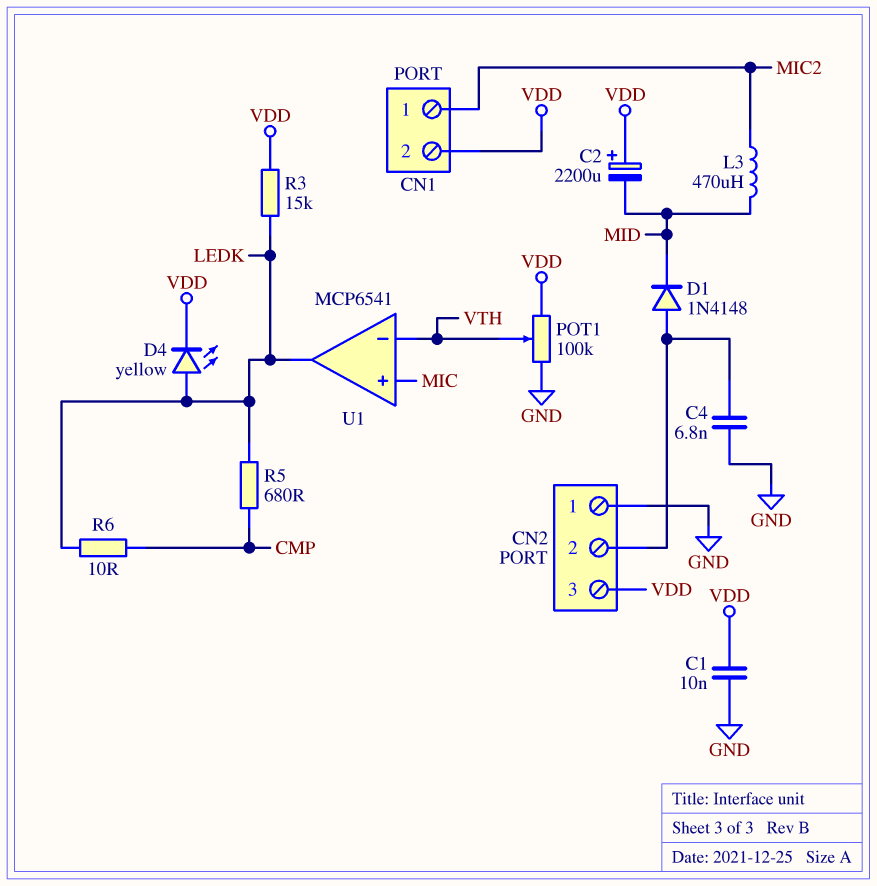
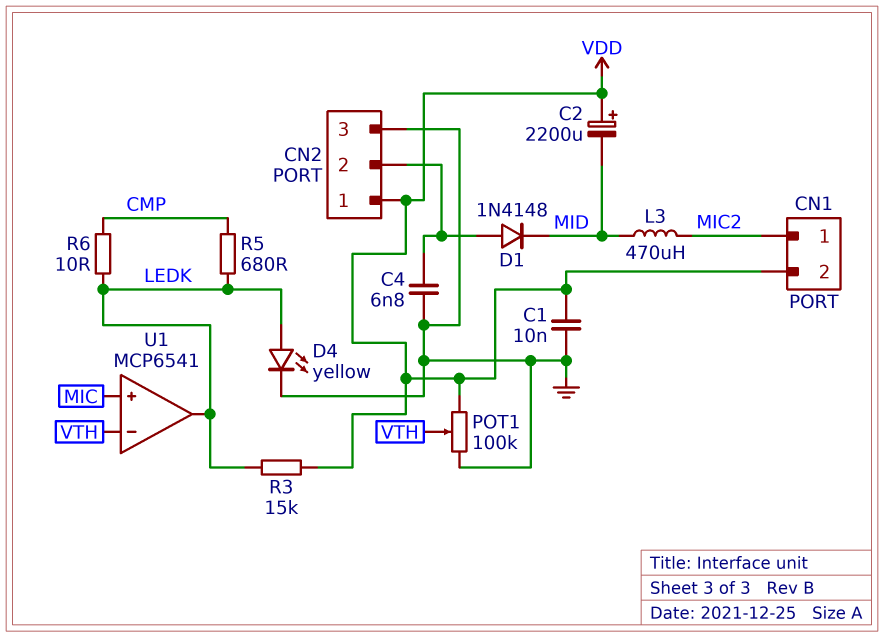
CN2 pin 1: GND -> VDD
CN2 pin 3: VDD -> GND
D4: LED yellow (A LEDK, K VDD) -> LED yellow (A LEDK, K GND)

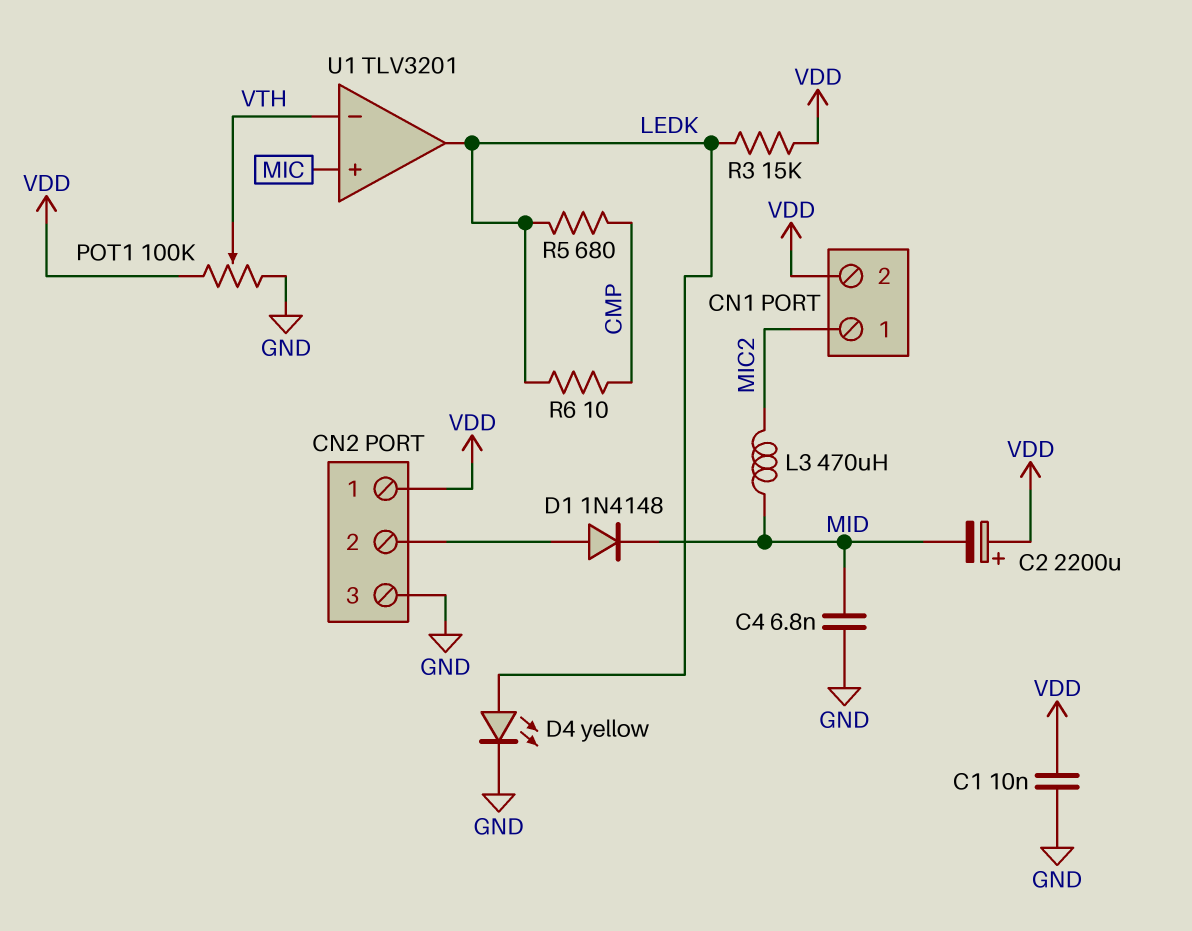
C4: 6.8nF (CN2/2, GND) -> 6.8nF (GND, MID)
U1: MCP6541 -> TLV3201

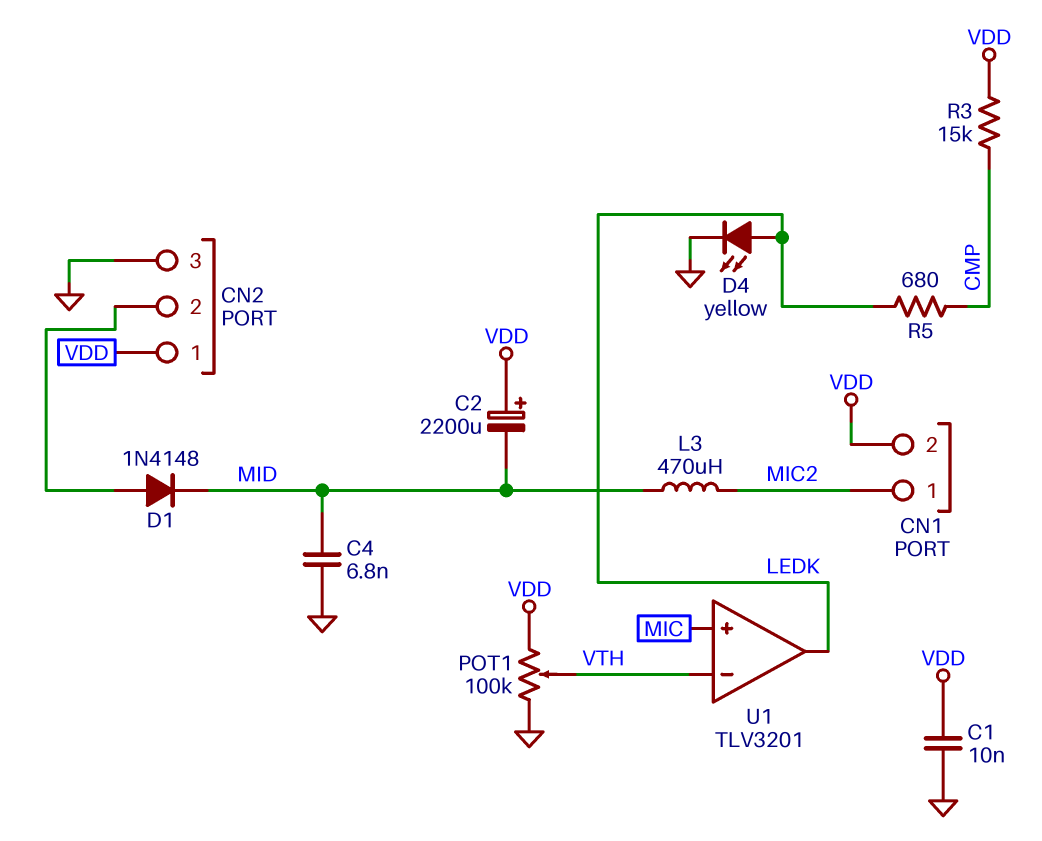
R3: 15k (LEDK, VDD) -> 15k (CMP, VDD)
R6: 10 (CMP, LEDK) -> none

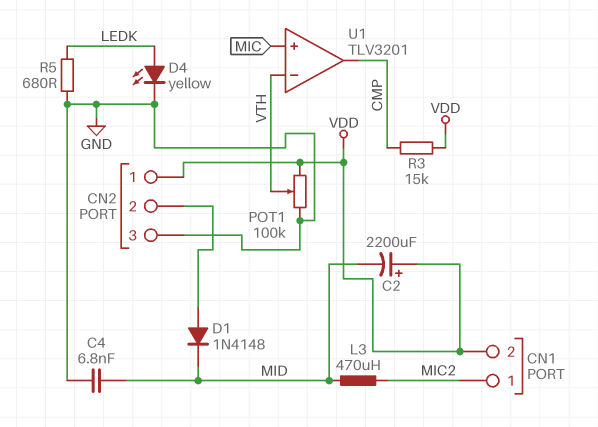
C1: 10nF (GND, VDD) -> none
R5: 680 (CMP, LEDK) -> 680 (GND, LEDK)
U1 pin out: LEDK -> CMP

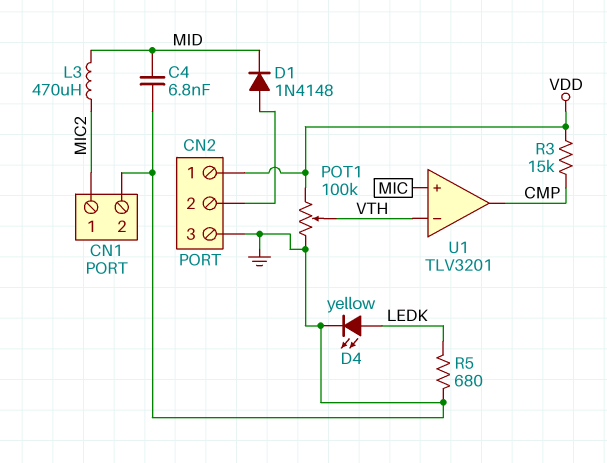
C2: 2200uF (plus VDD, minus MID) -> none
CN1 pin 2: VDD -> GND

